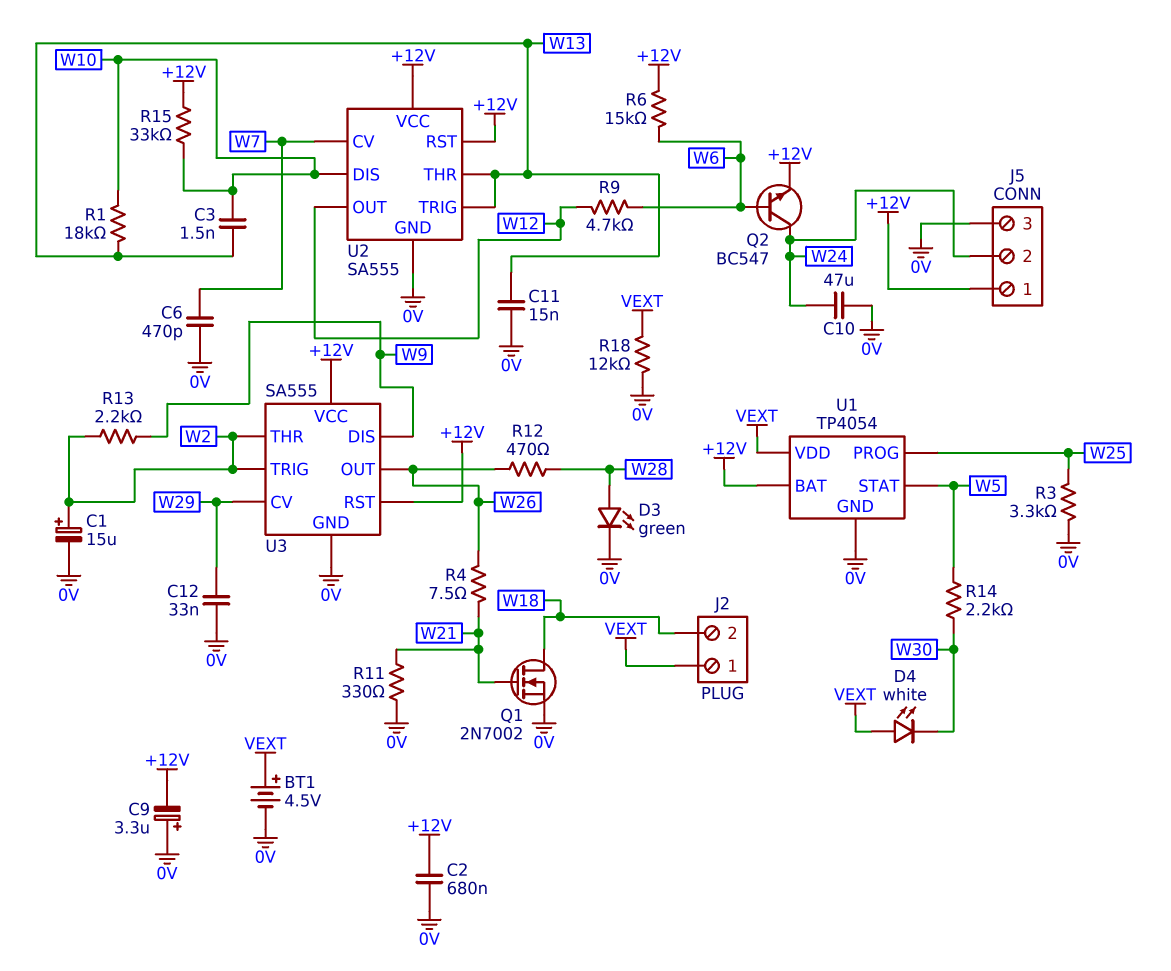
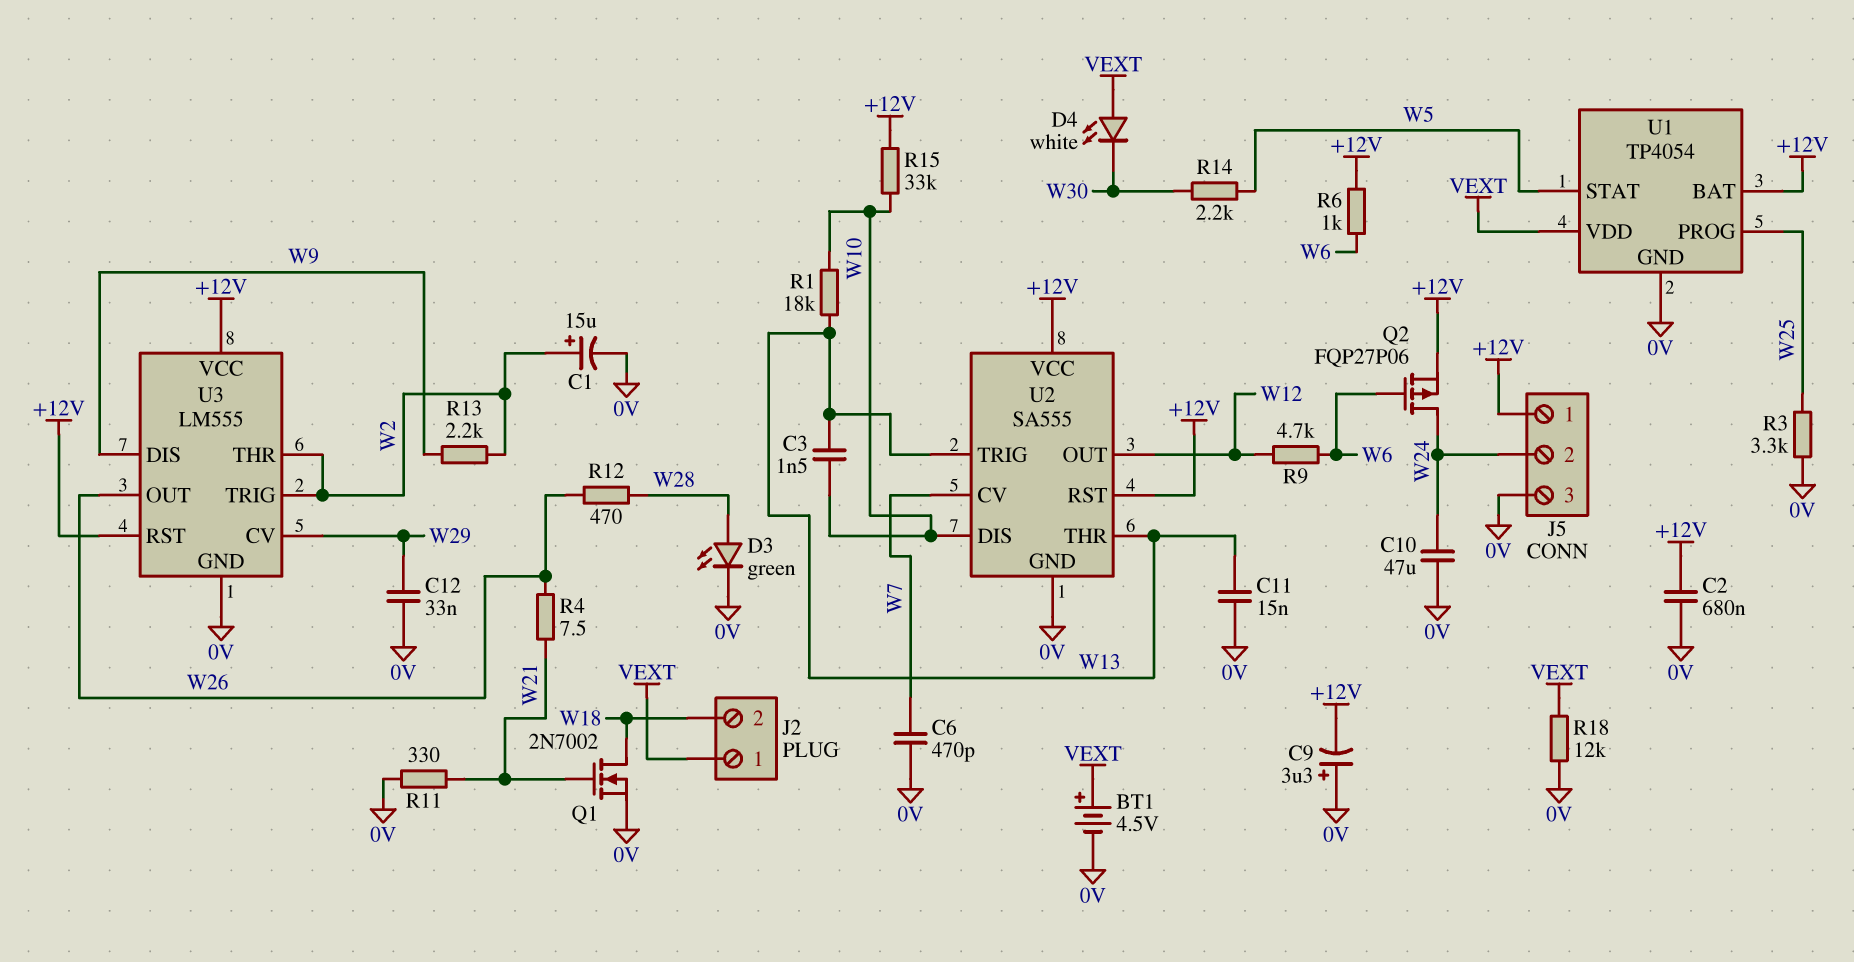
Q2: NPN BC547 (B W6, C W24, E +12V) -> PMOS FQP27P06 (G W6, D W24, S +12V)
R6: 15k (+12V, W6) -> 1k (+12V, W6)
U3: SA555 -> LM555

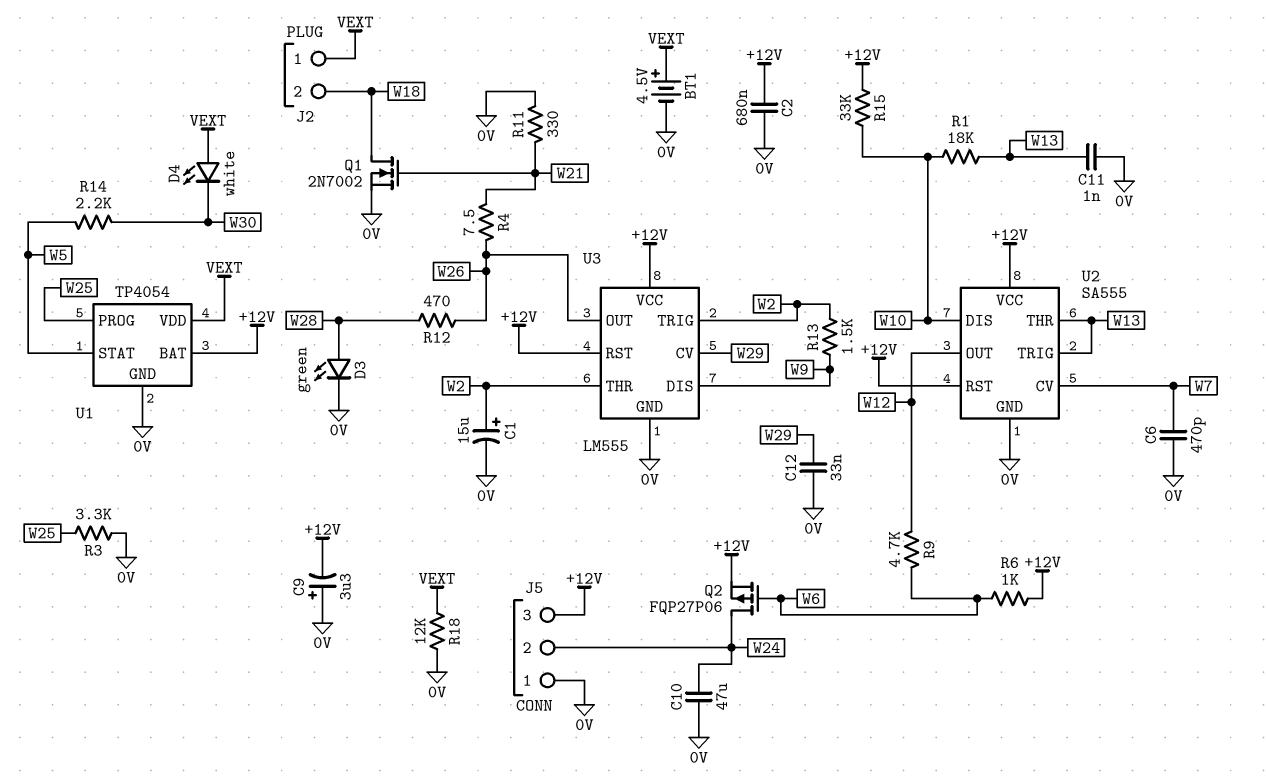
C3: 1.5nF (W10, W13) -> none
C11: 15nF (0V, W13) -> 1nF (0V, W13)
J5 pin 1: +12V -> 0V
J5 pin 3: 0V -> +12V
R13: 2.2k (W2, W9) -> 1.5k (W2, W9)

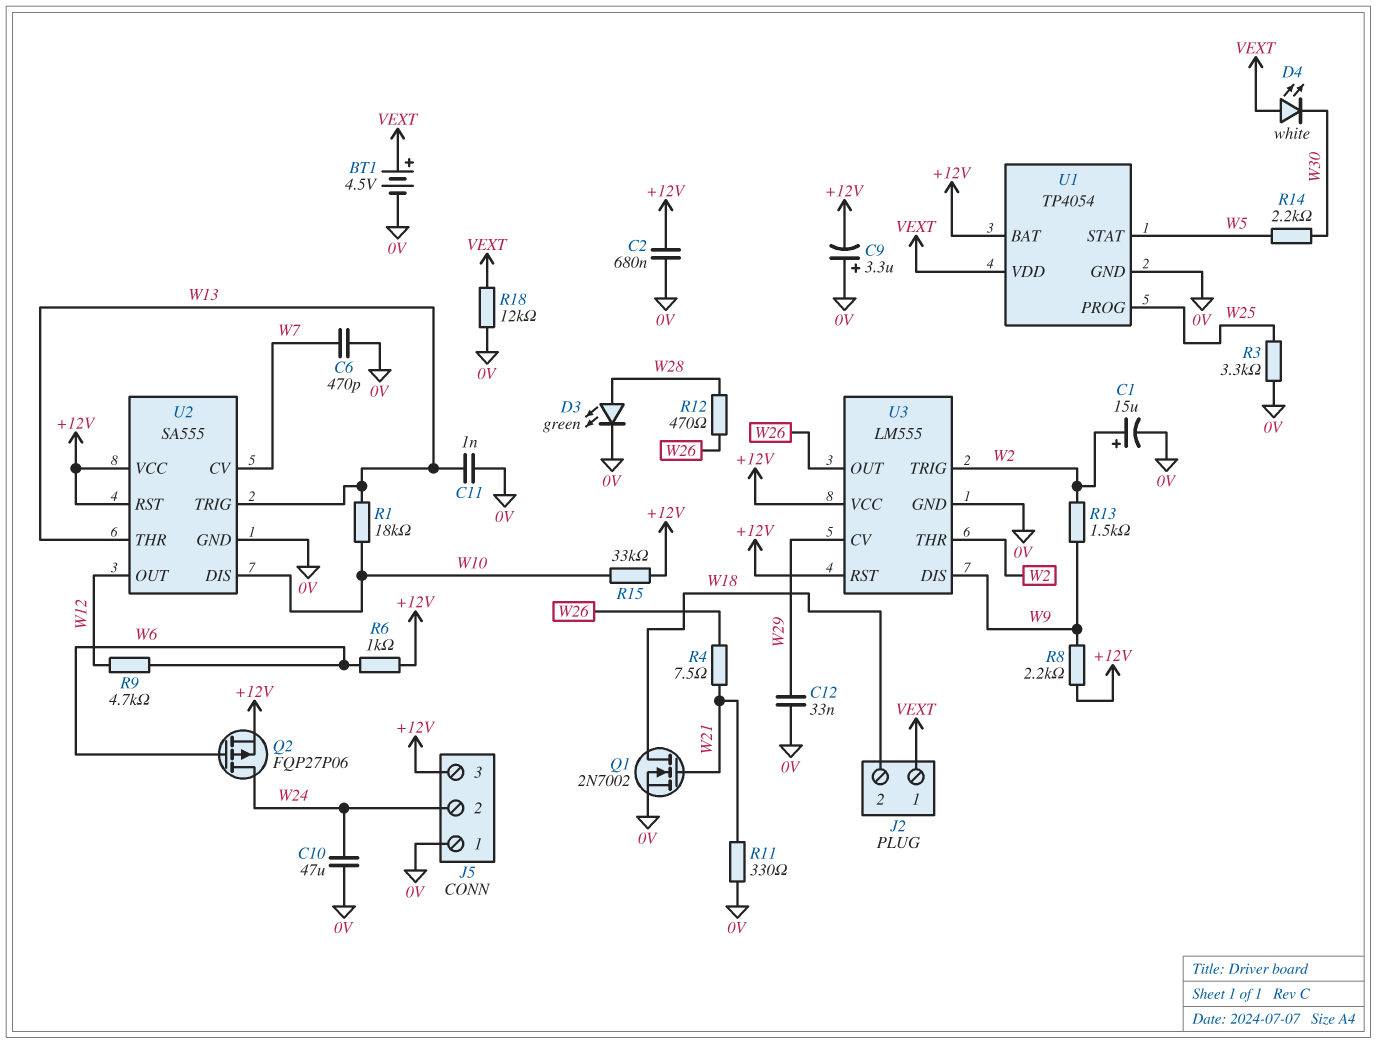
R8: none -> 2.2k (+12V, W9)

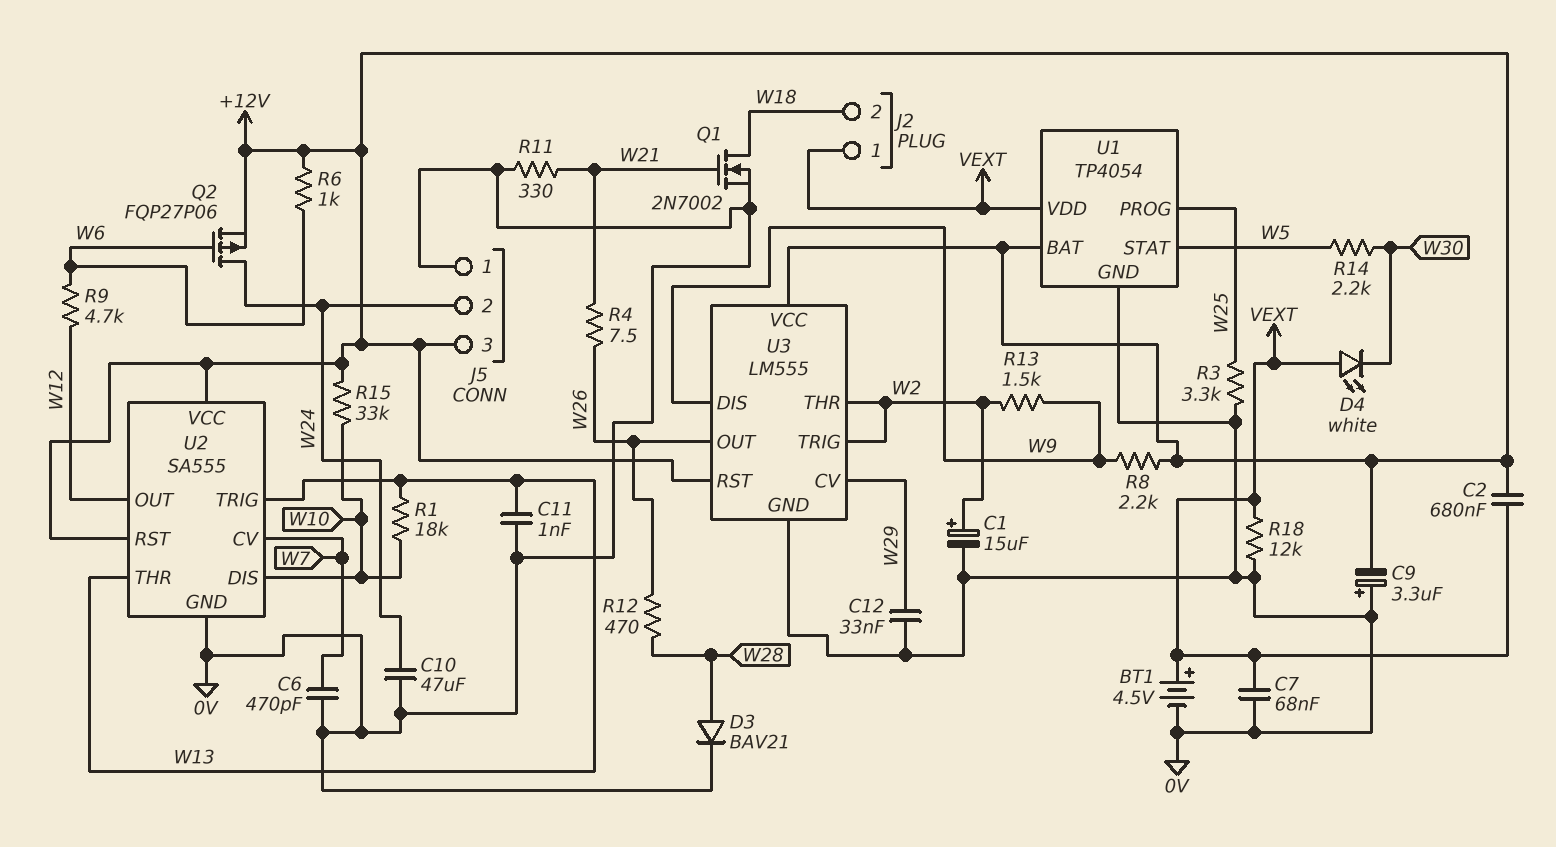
C2: 680nF (+12V, 0V) -> 680nF (+12V, VEXT)
C7: none -> 68nF (0V, VEXT)
D3: LED green (A W28, K 0V) -> diode BAV21 (A W28, K 0V)

